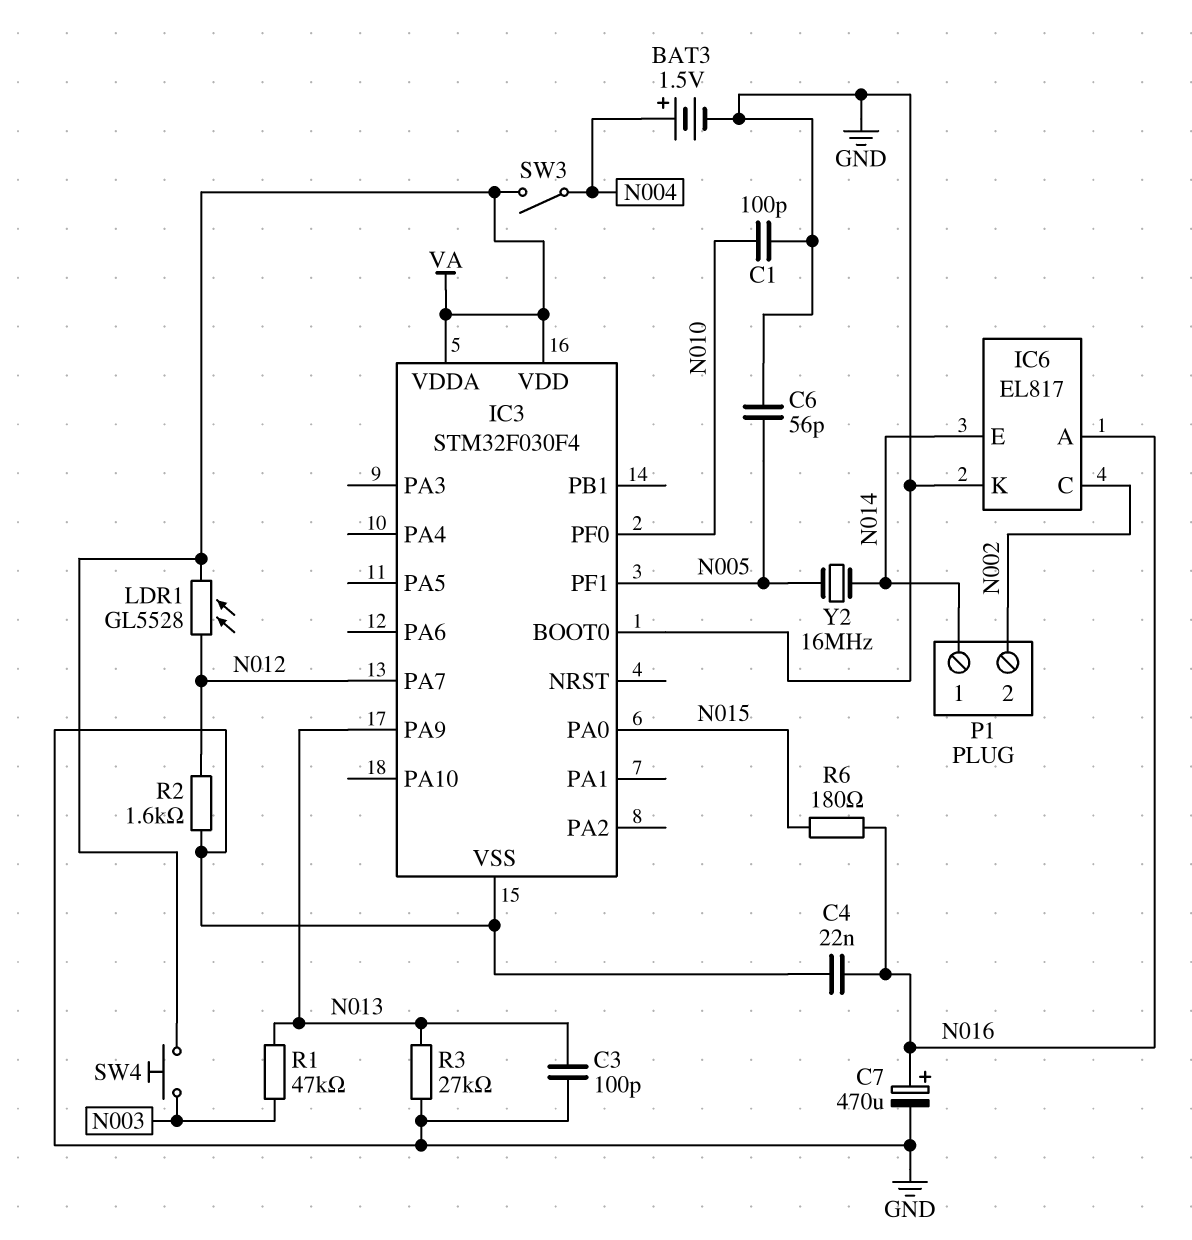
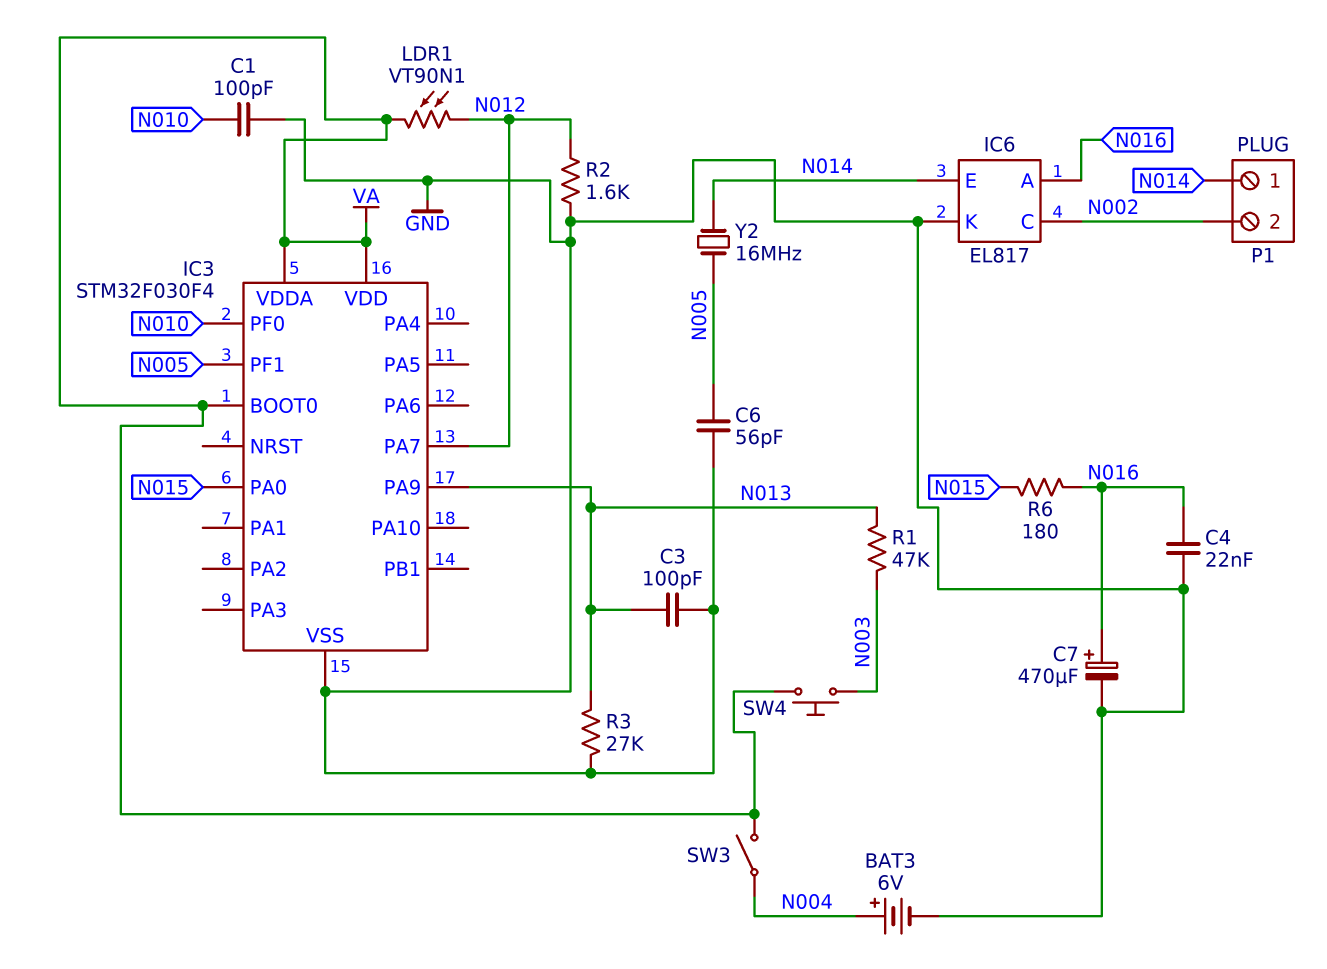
BAT3: 1.5V (plus N004, minus GND) -> 6V (plus N004, minus GND)
IC3 pin BOOT0: GND -> VA
LDR1: GL5528 (N012, VA) -> VT90N1 (N012, VA)

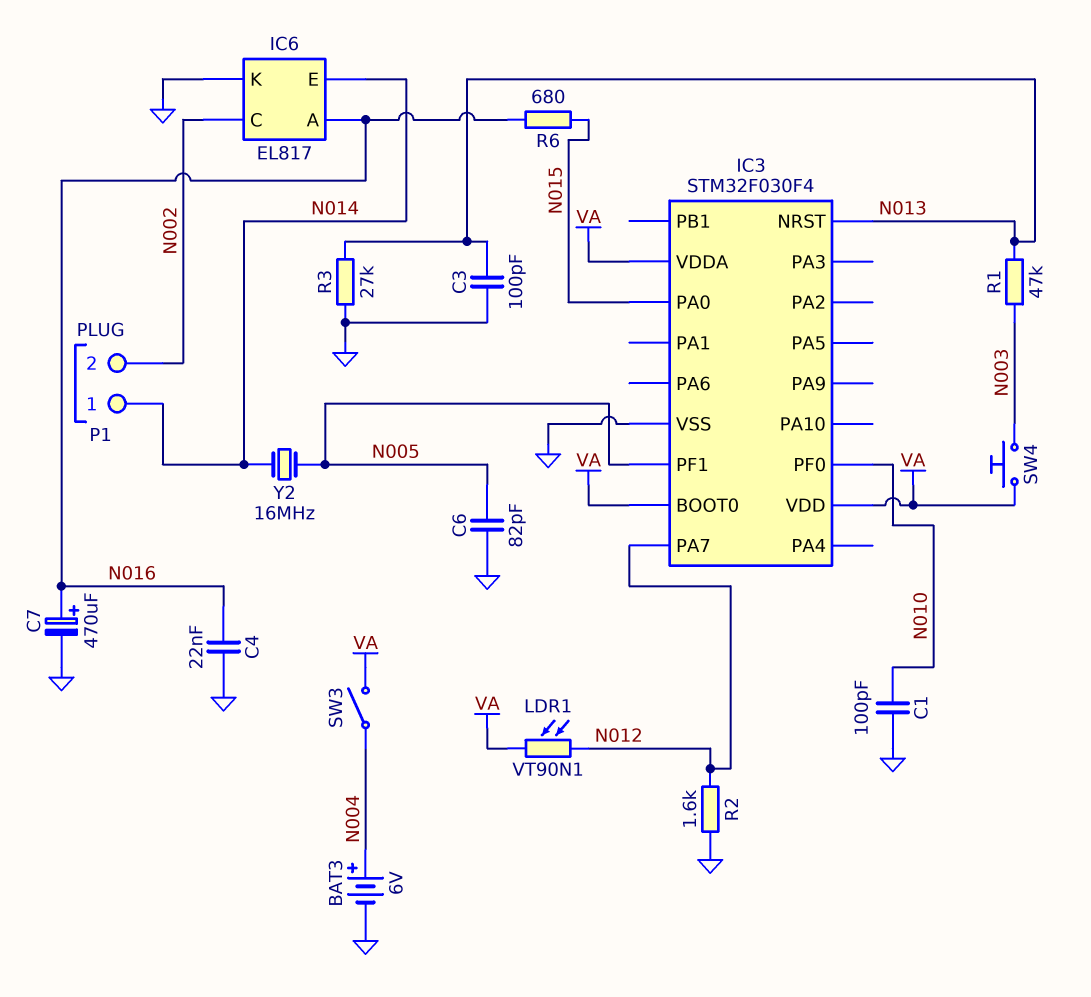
C6: 56pF (GND, N005) -> 82pF (GND, N005)
IC3 pin NRST: none -> N013
IC3 pin PA9: N013 -> none
R6: 180 (N015, N016) -> 680 (N015, N016)

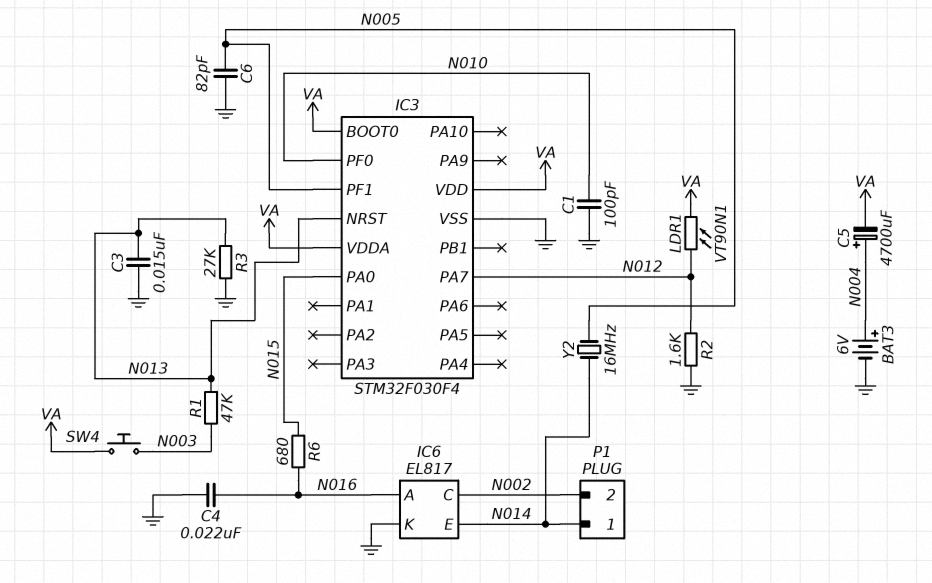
C3: 100pF (GND, N013) -> 15nF (GND, N013)
C5: none -> 4700uF (plus N004, minus VA)
C7: 470uF (plus N016, minus GND) -> none
SW3: switch (N004, VA) -> none

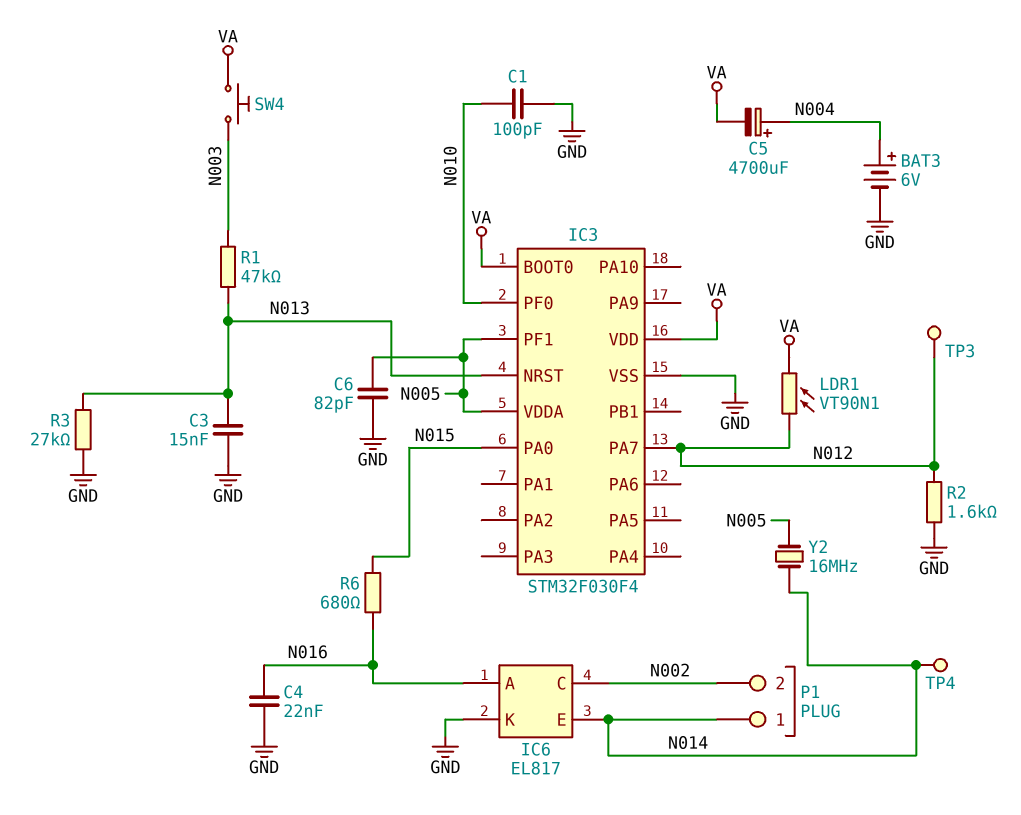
IC3 pin VDDA: VA -> N005
TP3: none -> test point (N012)
TP4: none -> test point (N014)

